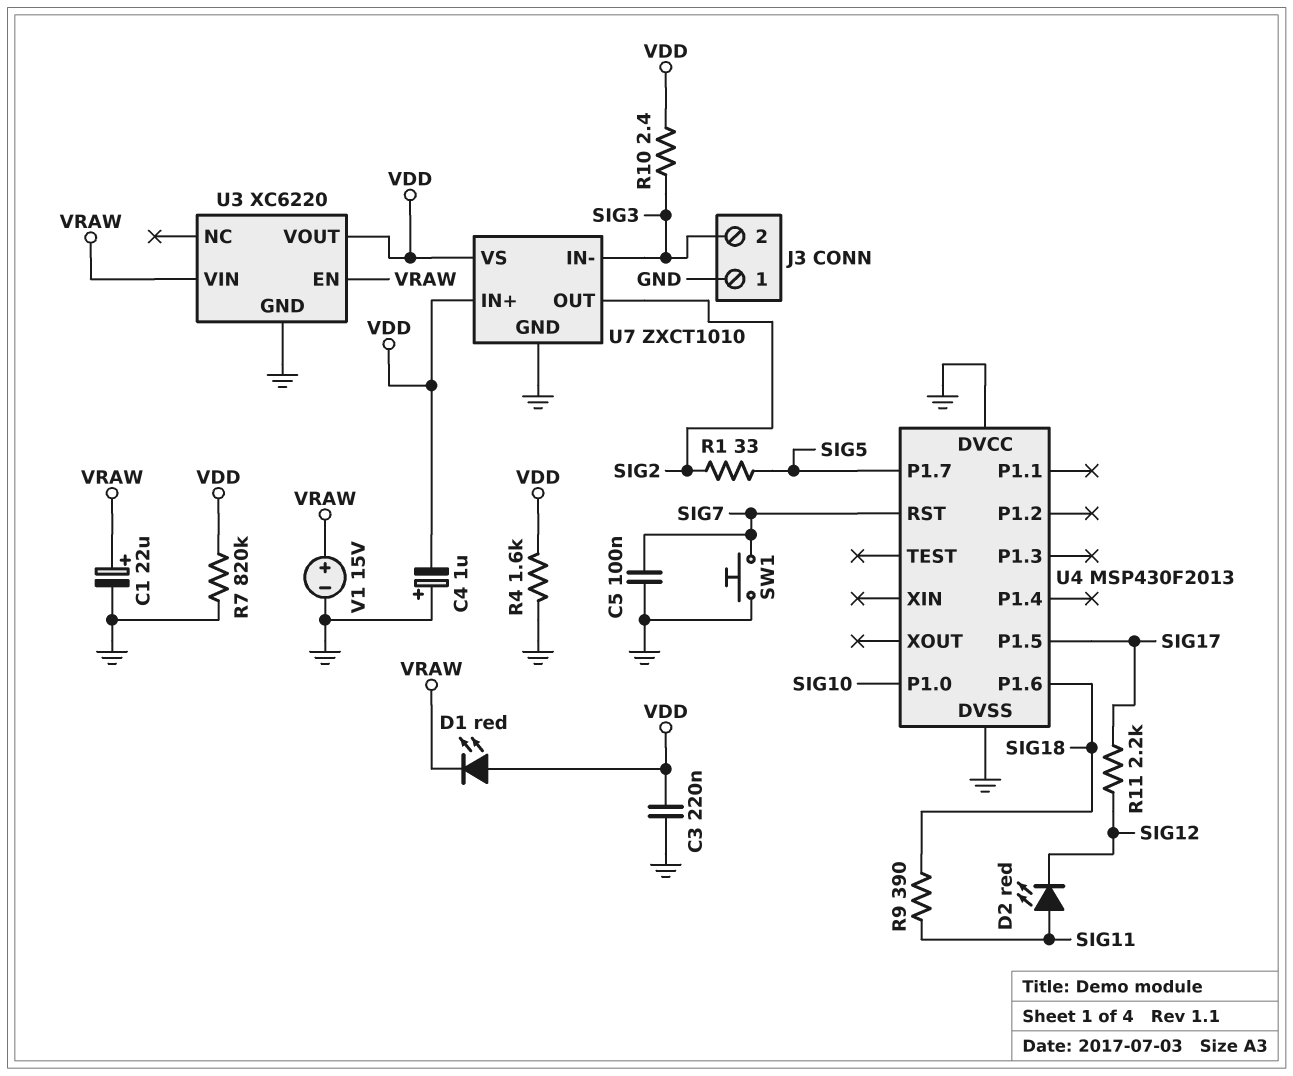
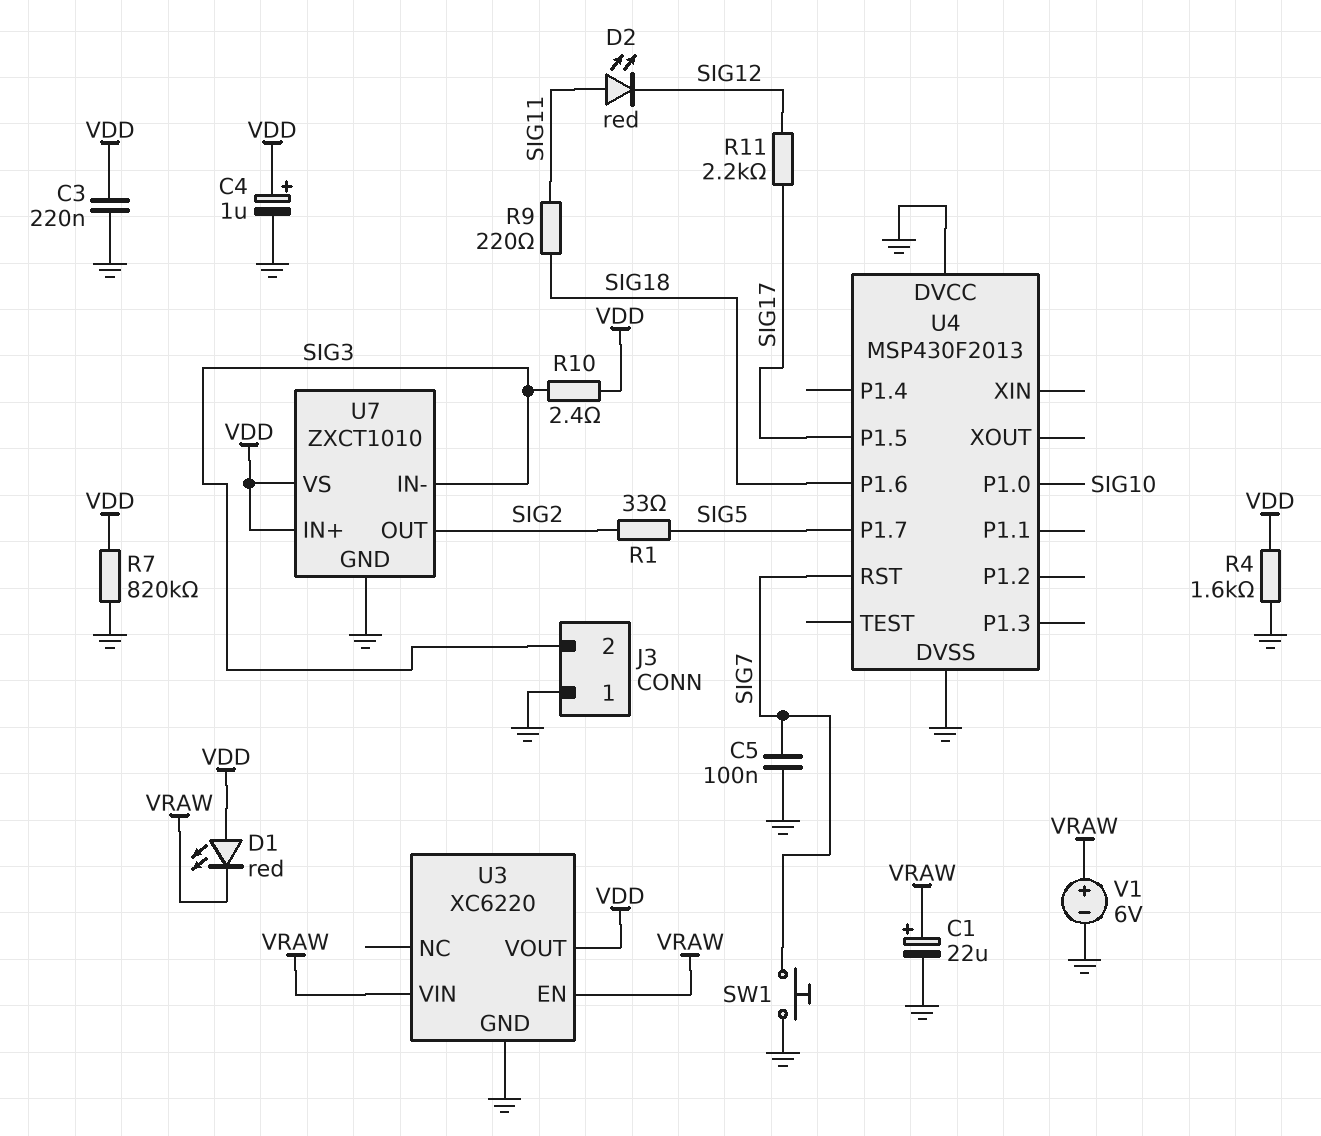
C4: 1uF (plus GND, minus VDD) -> 1uF (plus VDD, minus GND)
R9: 390 (SIG11, SIG18) -> 220 (SIG11, SIG18)
V1: 15V (plus VRAW, minus GND) -> 6V (plus VRAW, minus GND)

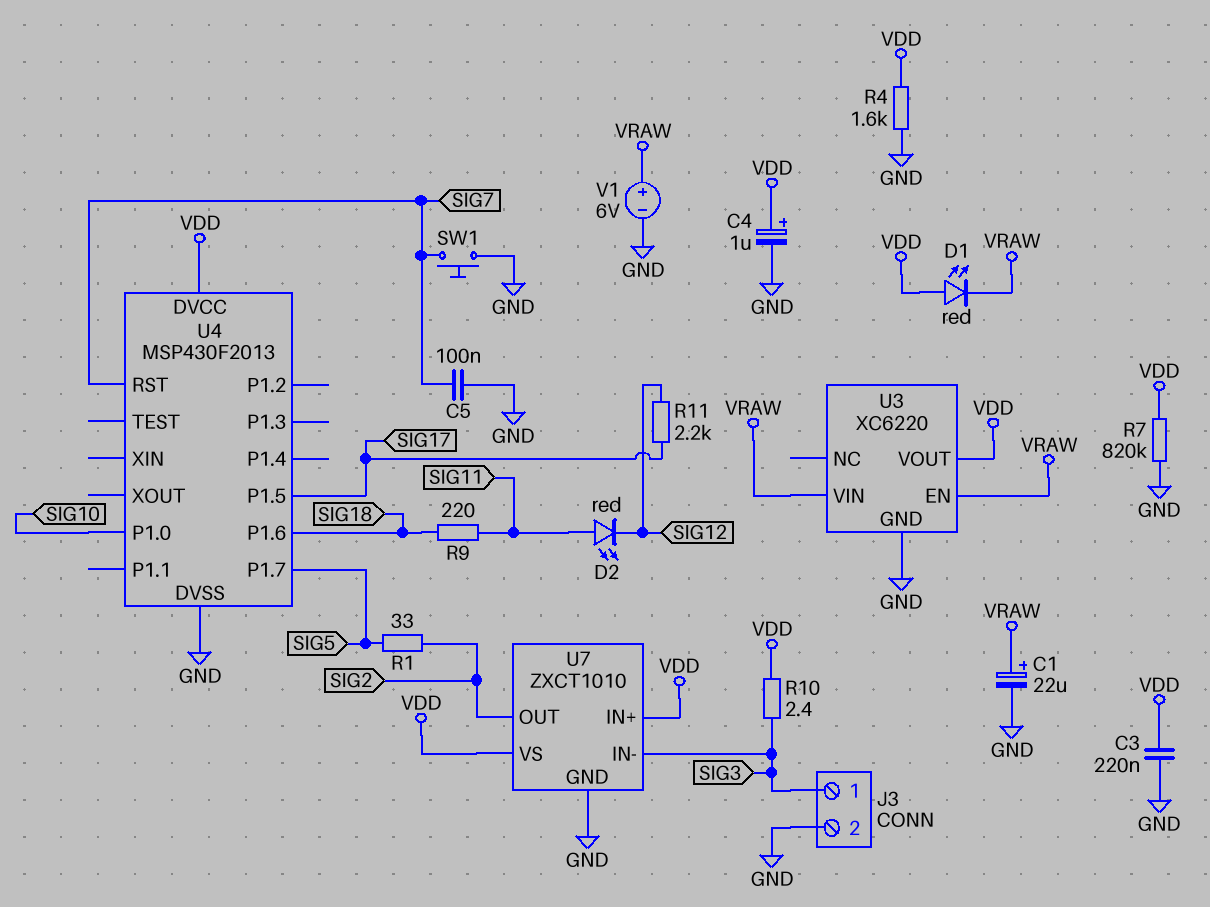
J3 pin 1: GND -> SIG3
J3 pin 2: SIG3 -> GND
U4 pin DVCC: GND -> VDD

